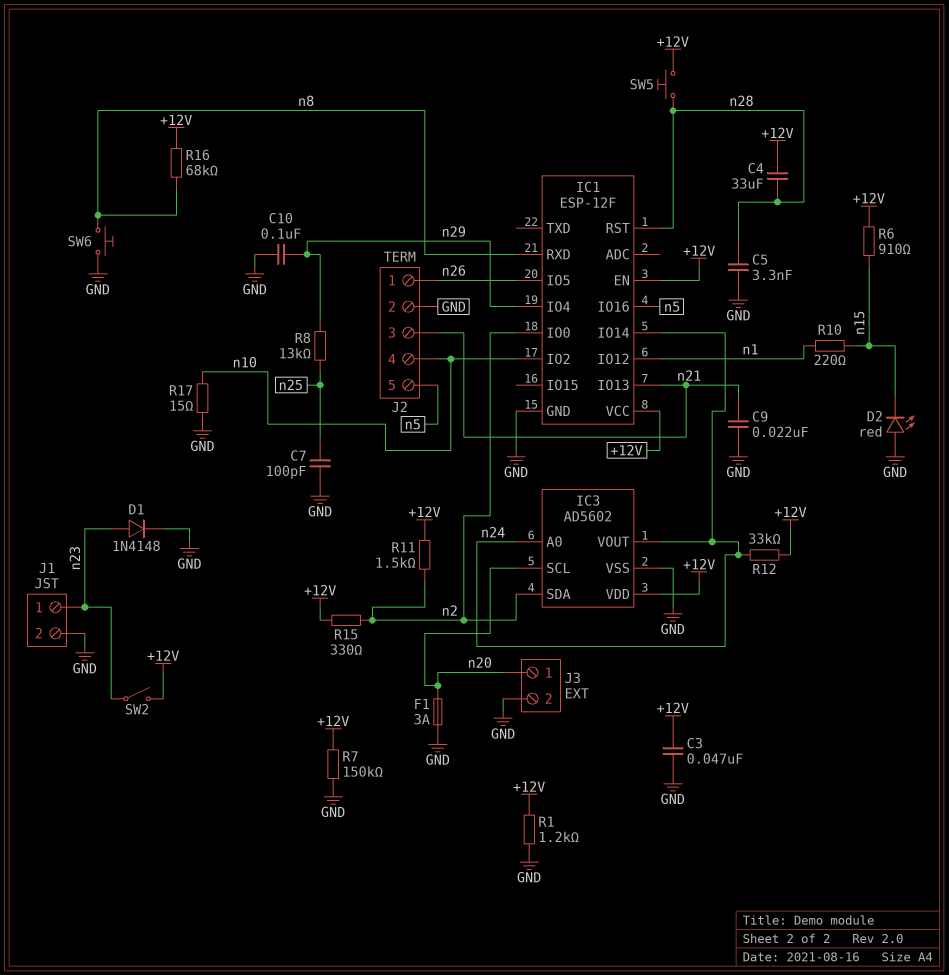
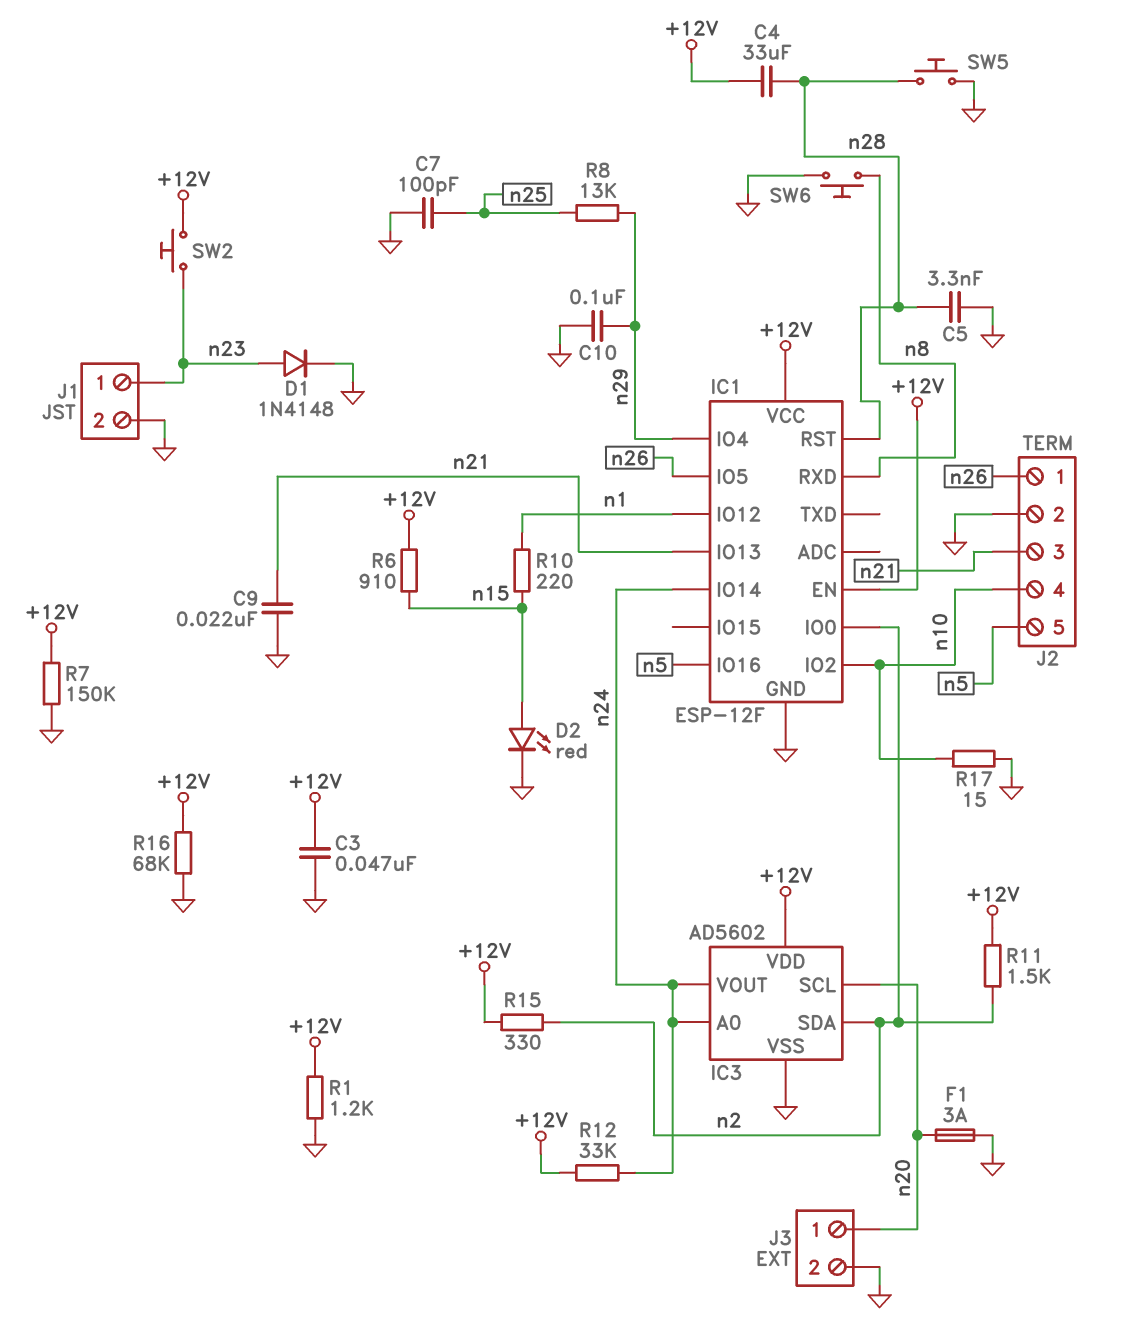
D2: LED red (A GND, K n15) -> LED red (A n15, K GND)
R16: 68k (+12V, n8) -> 68k (+12V, GND)
SW2: switch (+12V, n23) -> button (+12V, n23)
SW5: button (+12V, n28) -> button (GND, n28)

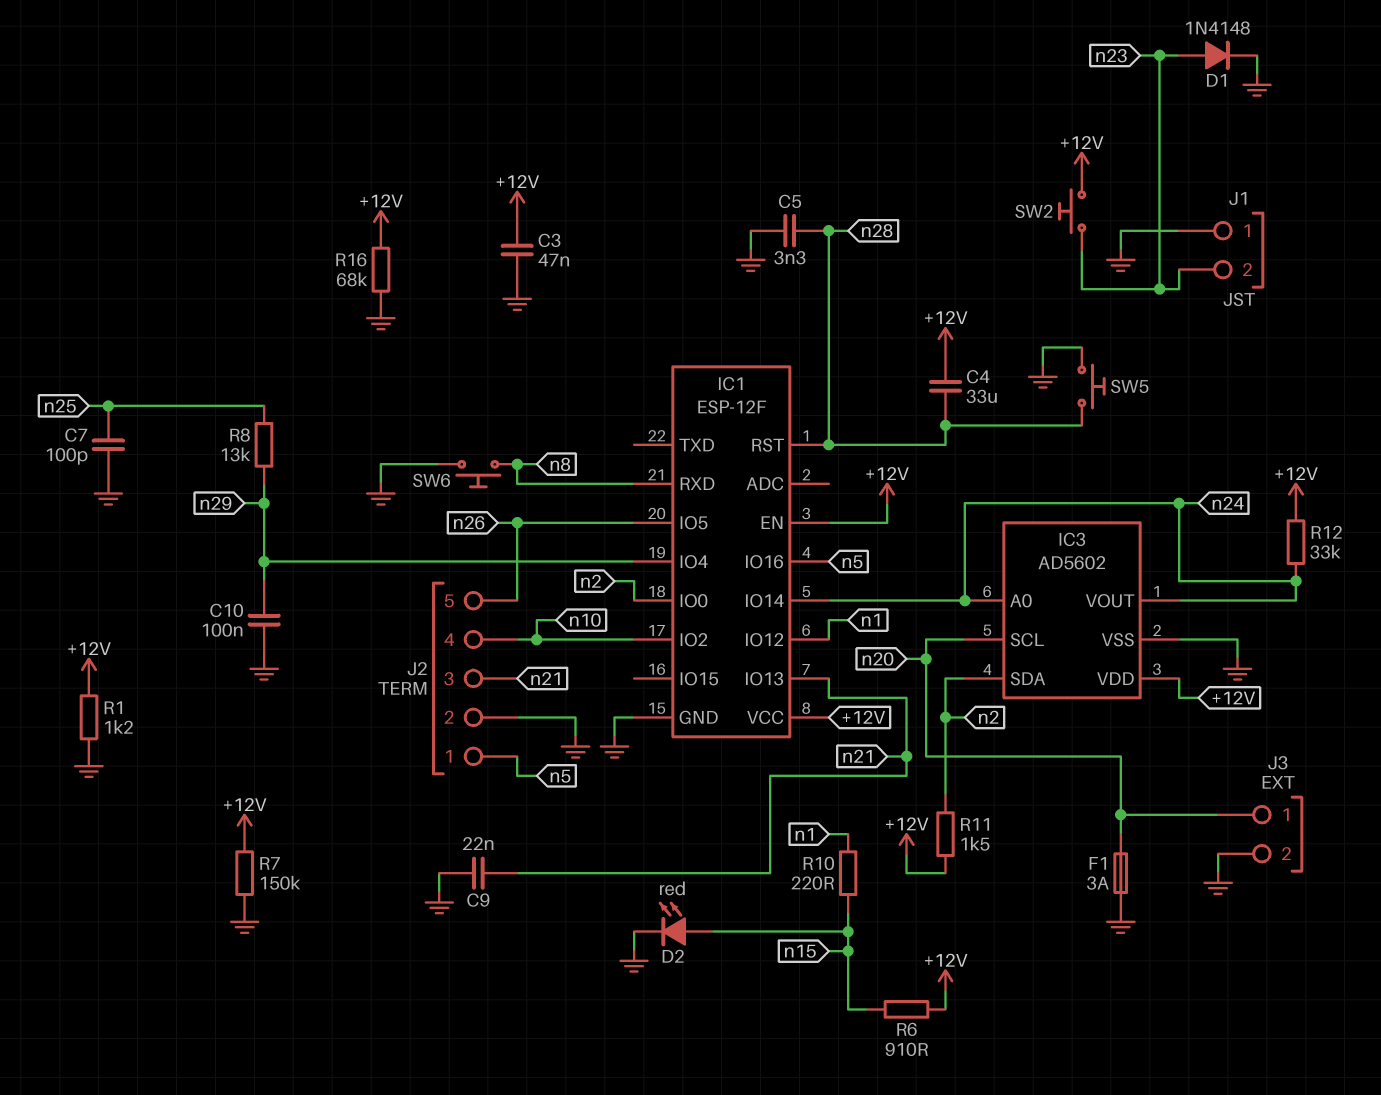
J1 pin 1: n23 -> GND
J1 pin 2: GND -> n23
J2 pin 1: n26 -> n5
J2 pin 5: n5 -> n26
R15: 330 (+12V, n2) -> none
R17: 15 (GND, n10) -> none

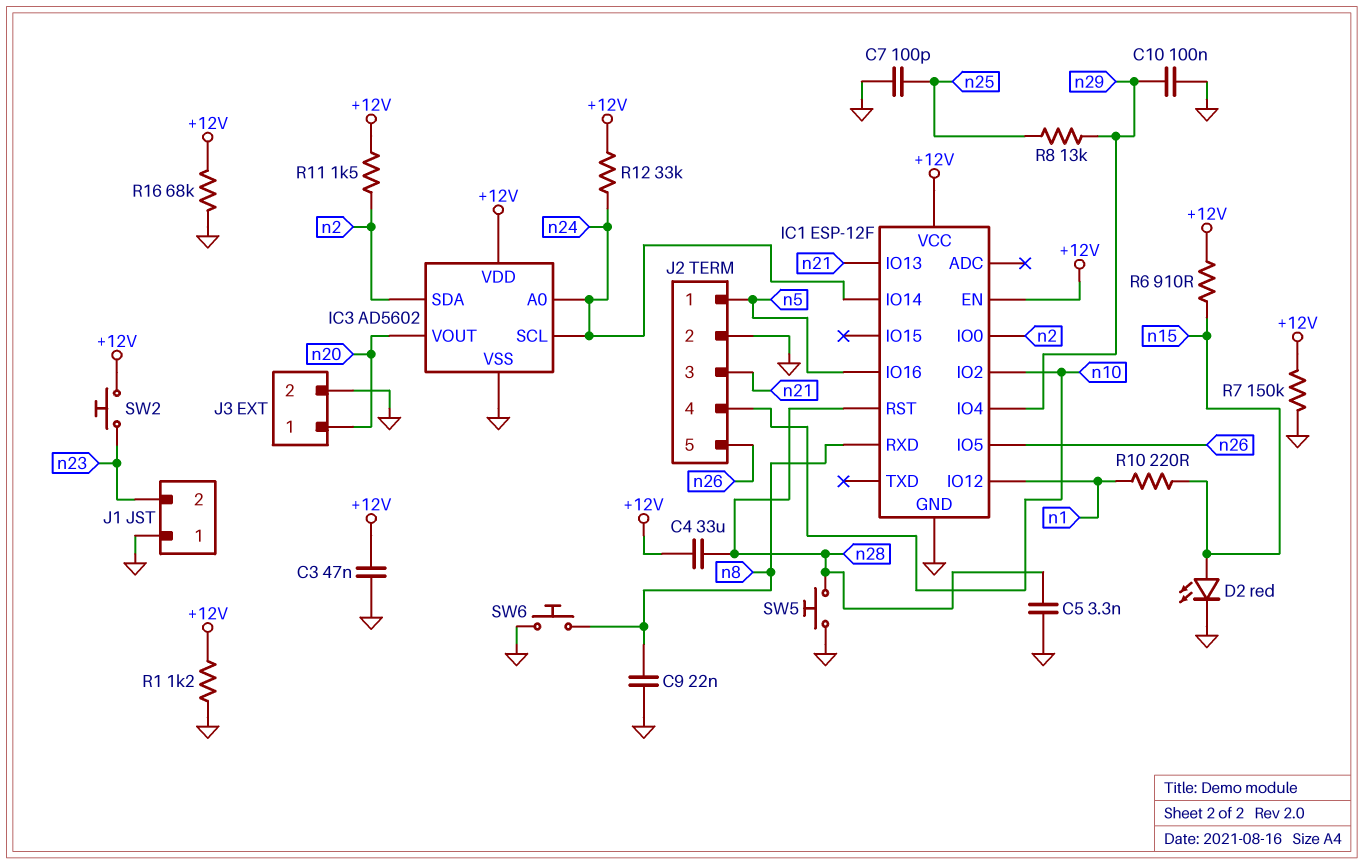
C9: 22nF (GND, n21) -> 22nF (GND, n8)
D1: diode 1N4148 (A n23, K GND) -> none
F1: 3A (GND, n20) -> none
IC3 pin SCL: n20 -> n24
IC3 pin VOUT: n24 -> n20

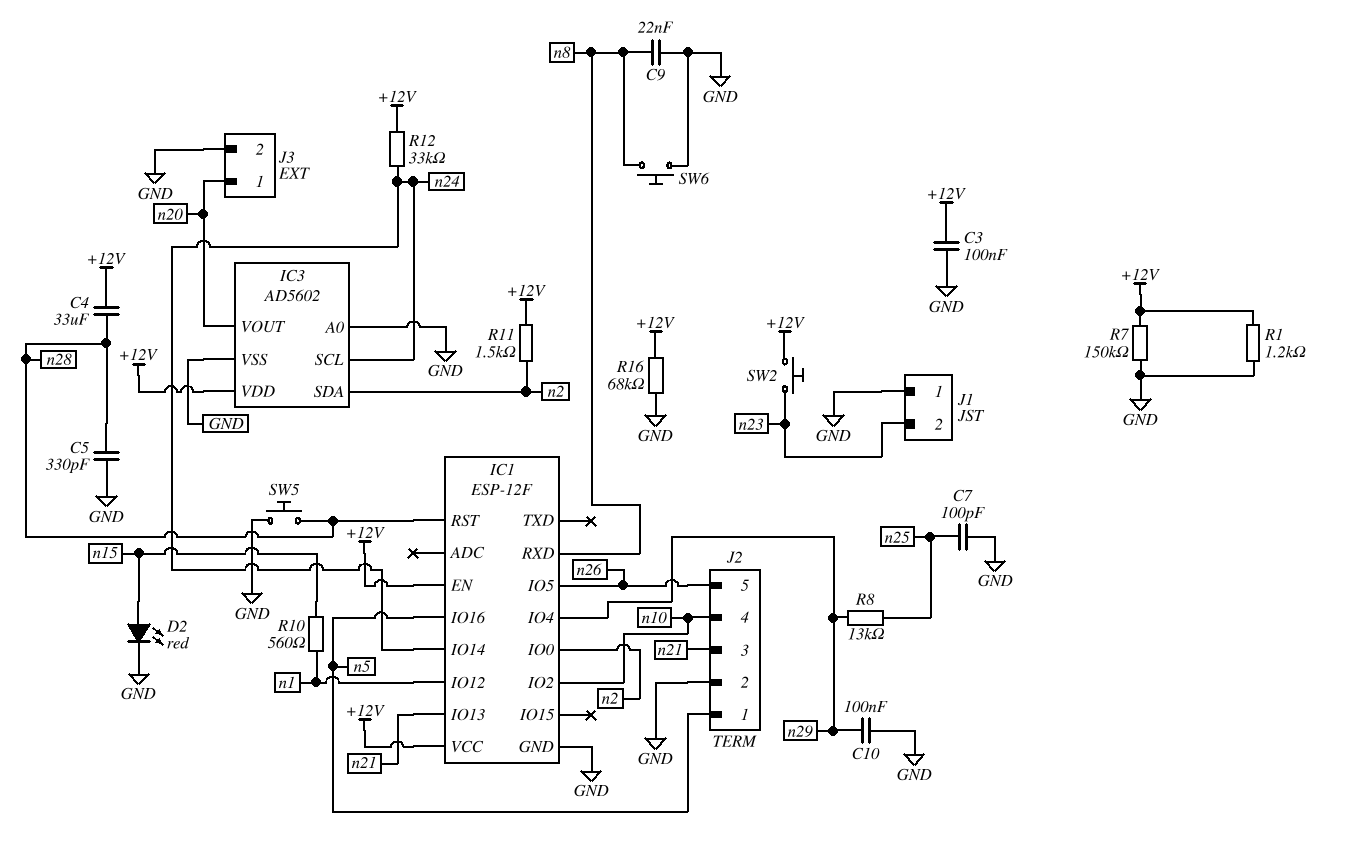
C3: 47nF (+12V, GND) -> 100nF (+12V, GND)
C5: 3.3nF (GND, n28) -> 330pF (GND, n28)
IC3 pin A0: n24 -> GND
R6: 910 (+12V, n15) -> none
R10: 220 (n1, n15) -> 560 (n1, n15)

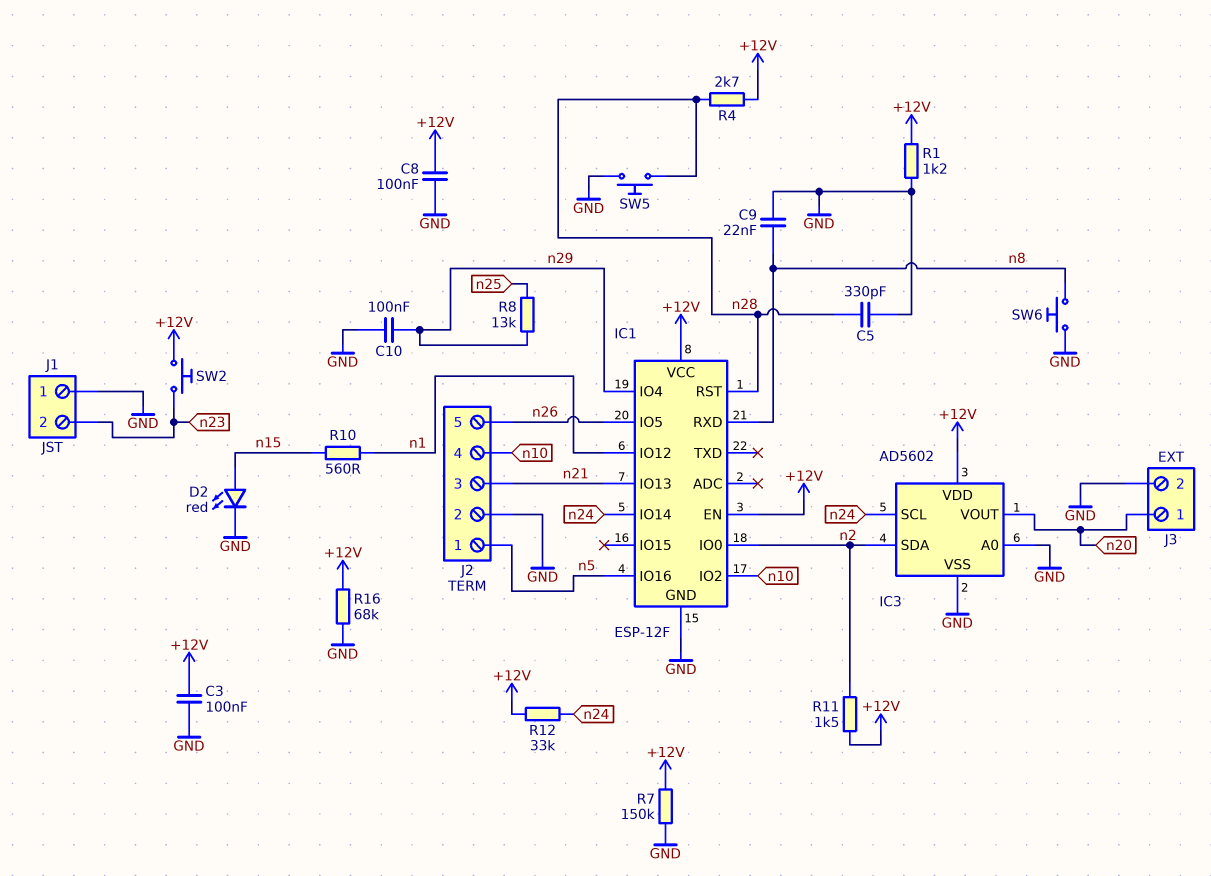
C4: 33uF (+12V, n28) -> none
C7: 100pF (GND, n25) -> none
C8: none -> 100nF (+12V, GND)
R4: none -> 2.7k (+12V, n28)

